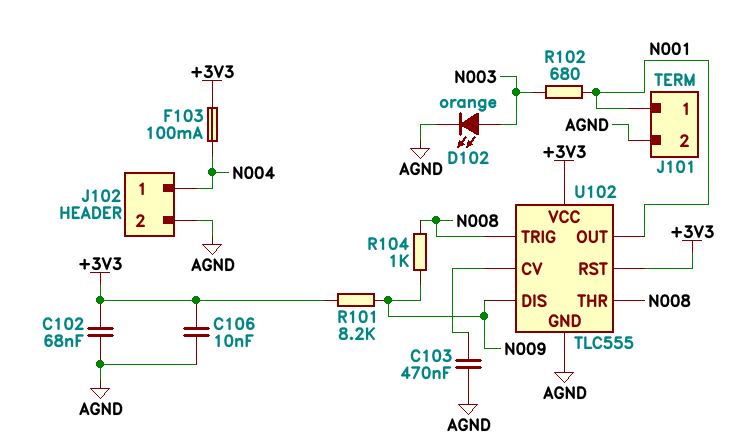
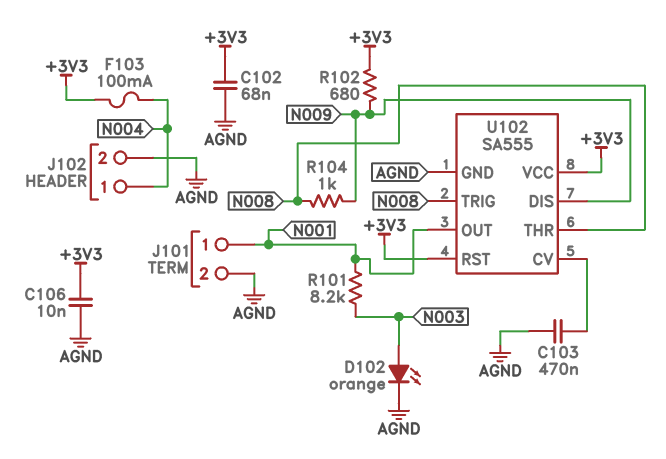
R101: 8.2k (+3V3, N009) -> 8.2k (N001, N003)
R102: 680 (N001, N003) -> 680 (+3V3, N009)
U102: TLC555 -> SA555

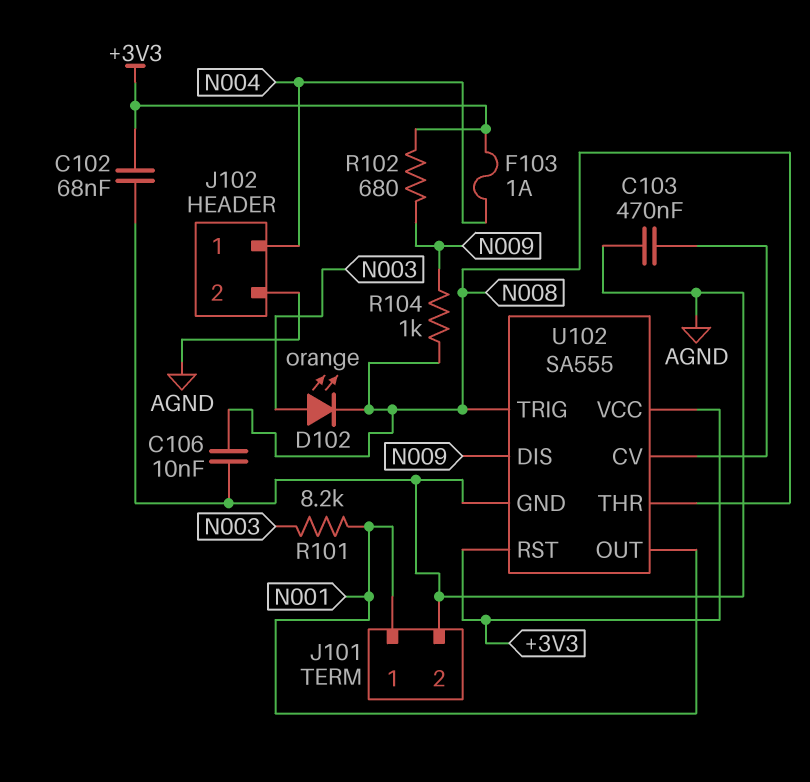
C106: 10nF (+3V3, AGND) -> 10nF (AGND, N008)
D102: LED orange (A N003, K AGND) -> LED orange (A N003, K N008)
F103: 100mA (+3V3, N004) -> 1A (+3V3, N004)

